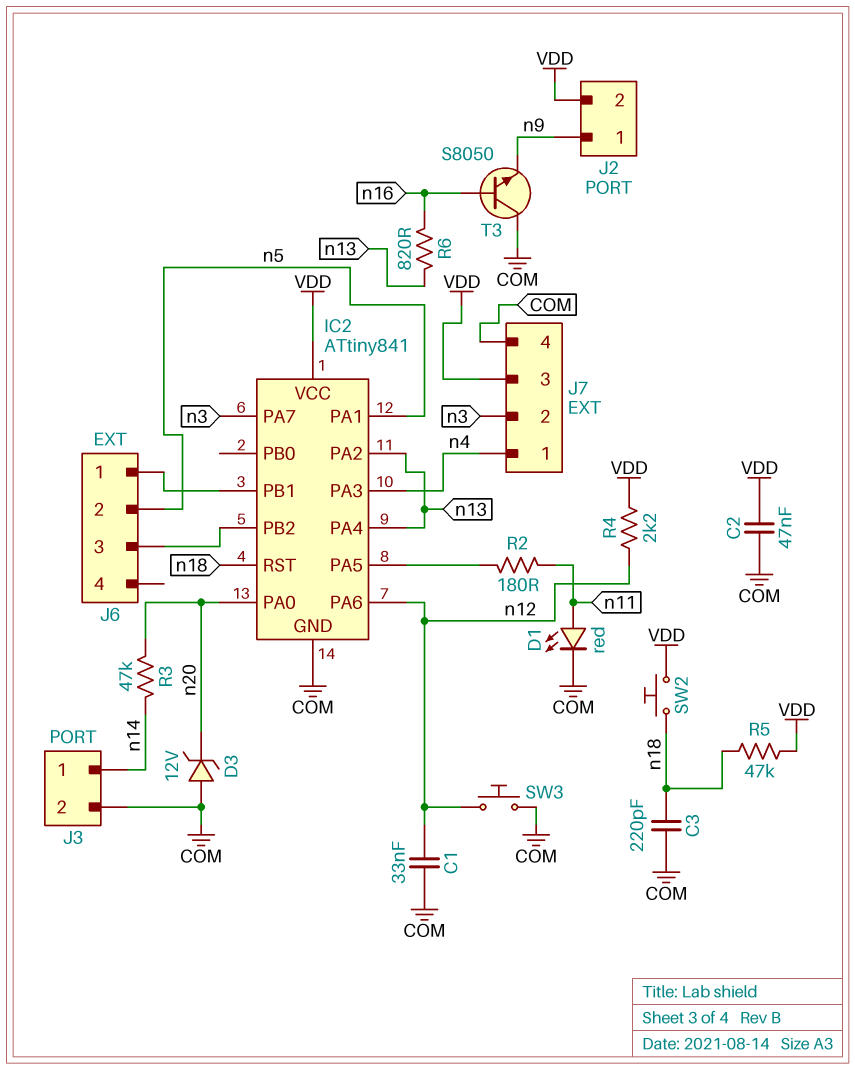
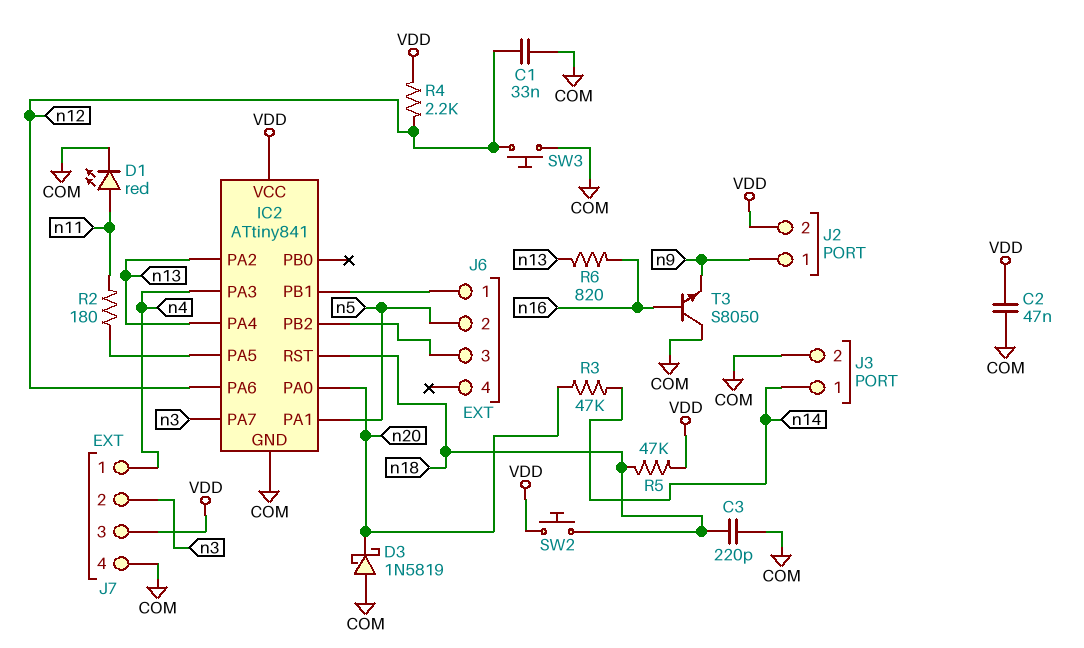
D3: zener 12V (A COM, K n20) -> schottky 1N5819 (A COM, K n20)

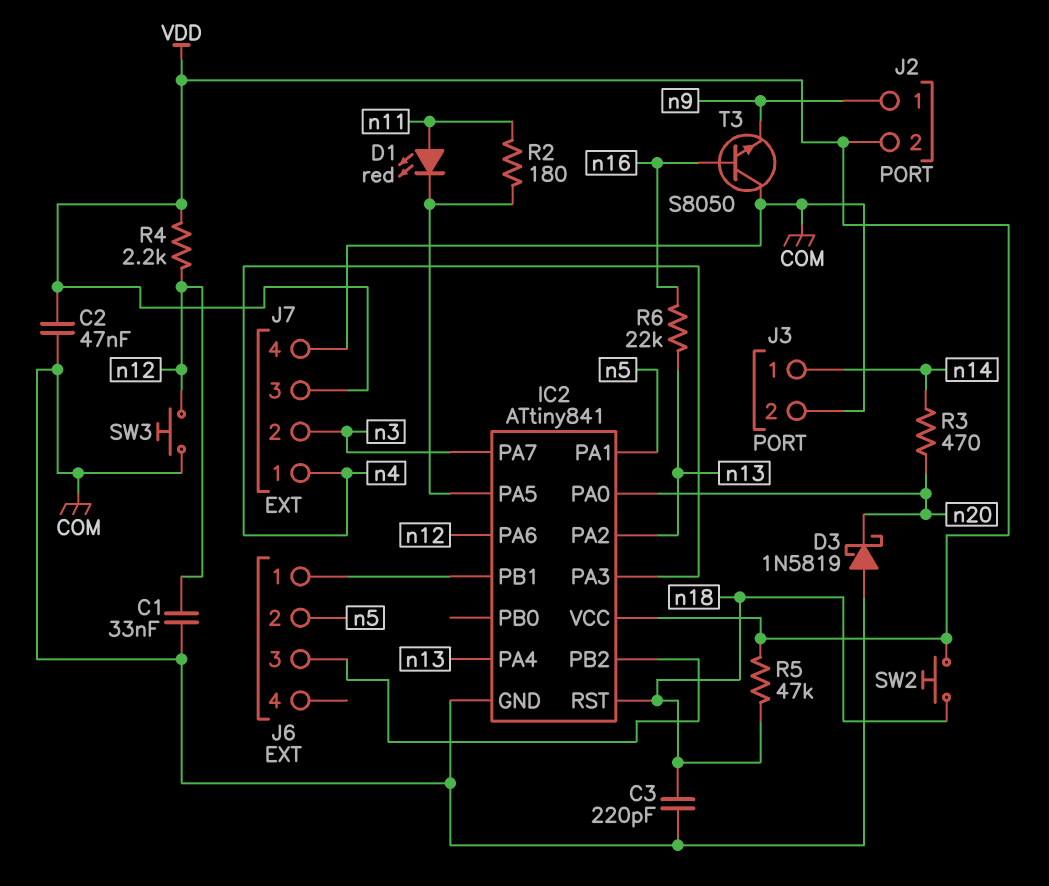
D1: LED red (A n11, K COM) -> LED red (A n11, K IC2/PA5)
R3: 47k (n14, n20) -> 470 (n14, n20)
R6: 820 (n13, n16) -> 22k (n13, n16)

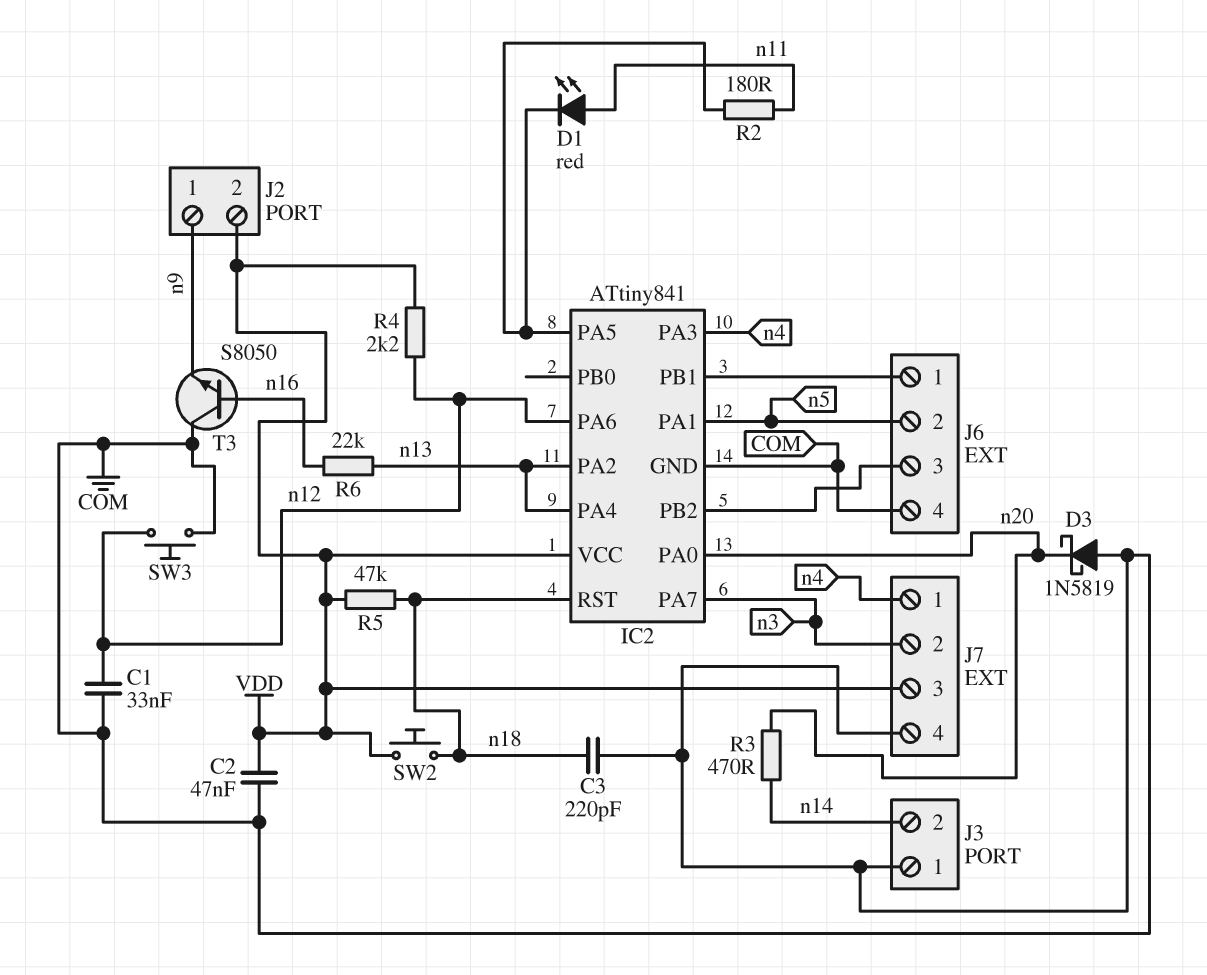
J3 pin 1: n14 -> COM
J3 pin 2: COM -> n14
J6 pin 4: none -> COM

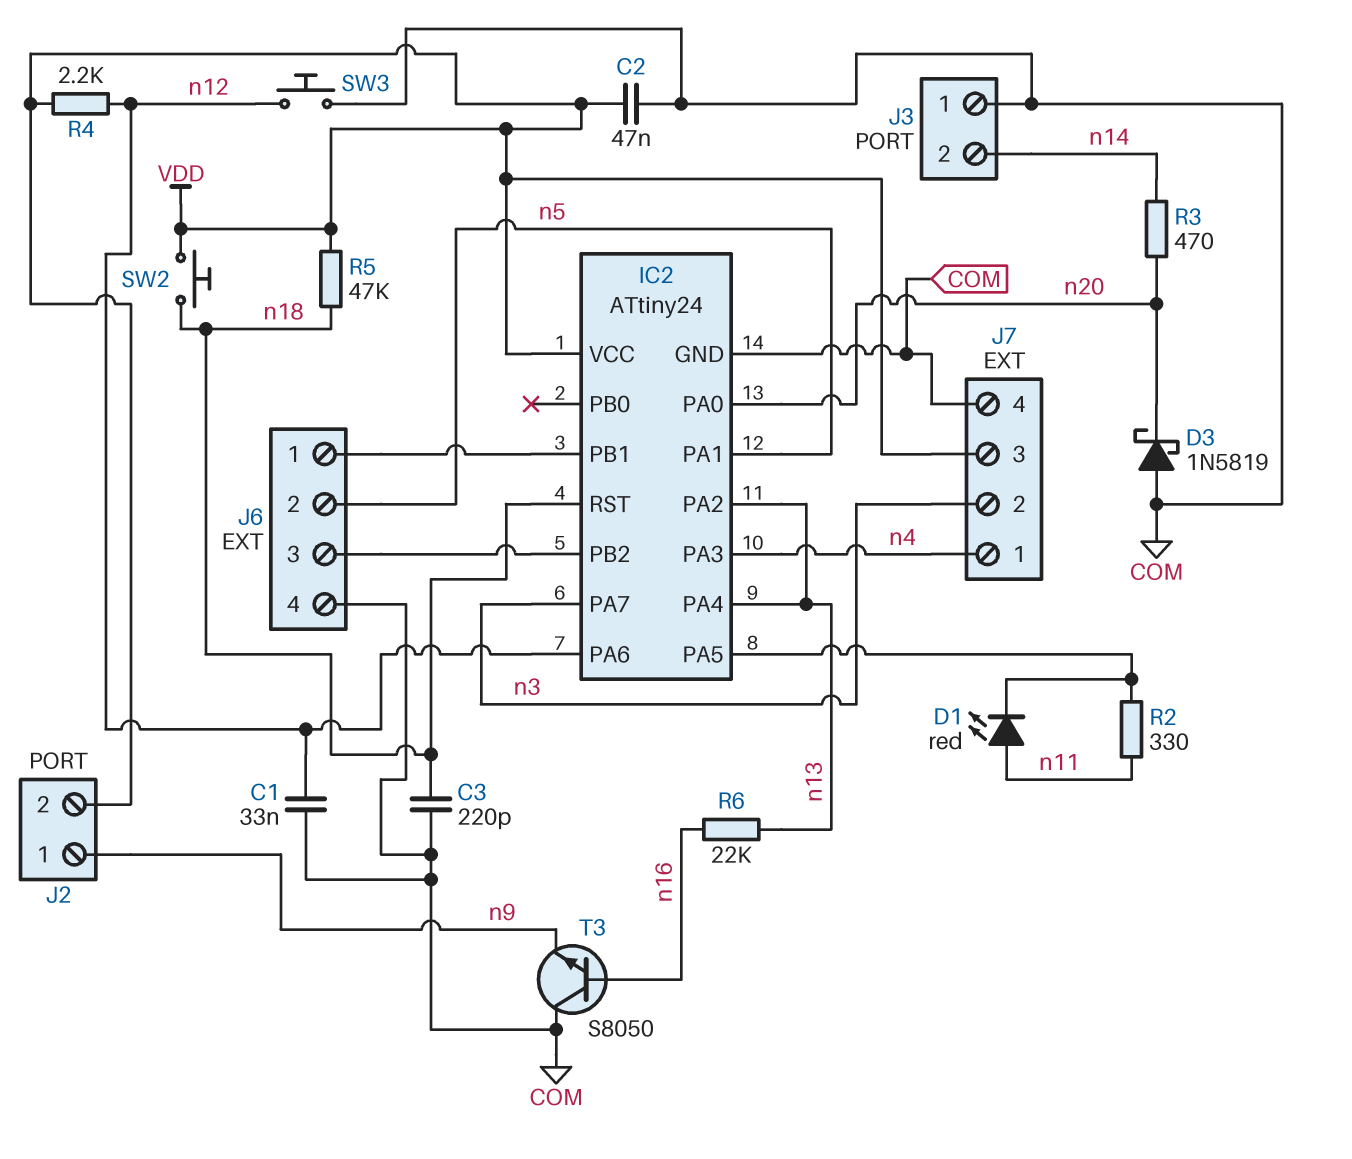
IC2: ATtiny841 -> ATtiny24
R2: 180 (IC2/PA5, n11) -> 330 (IC2/PA5, n11)

